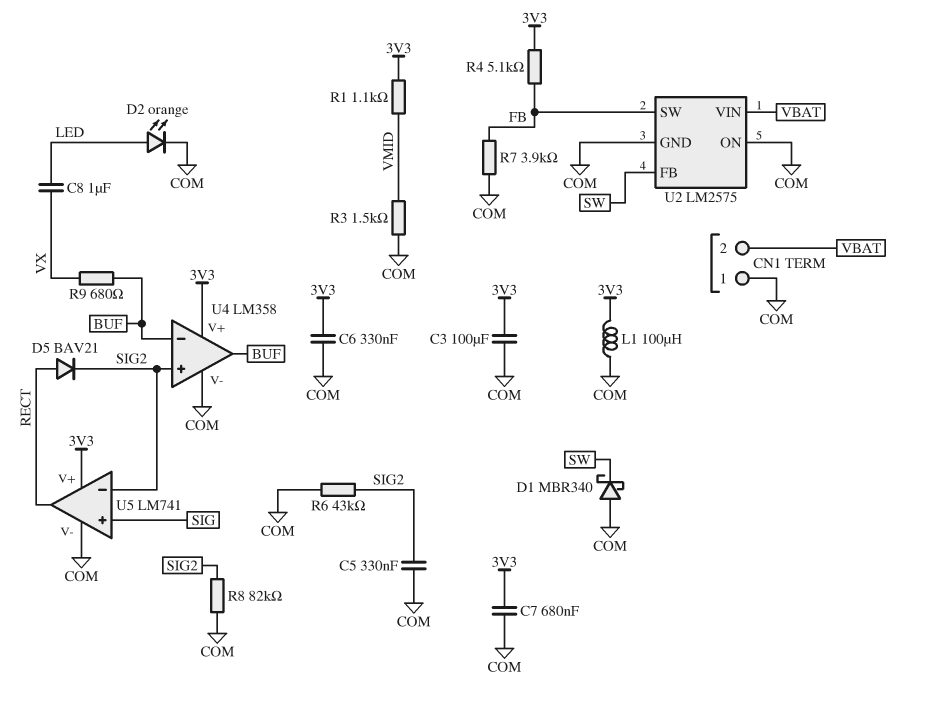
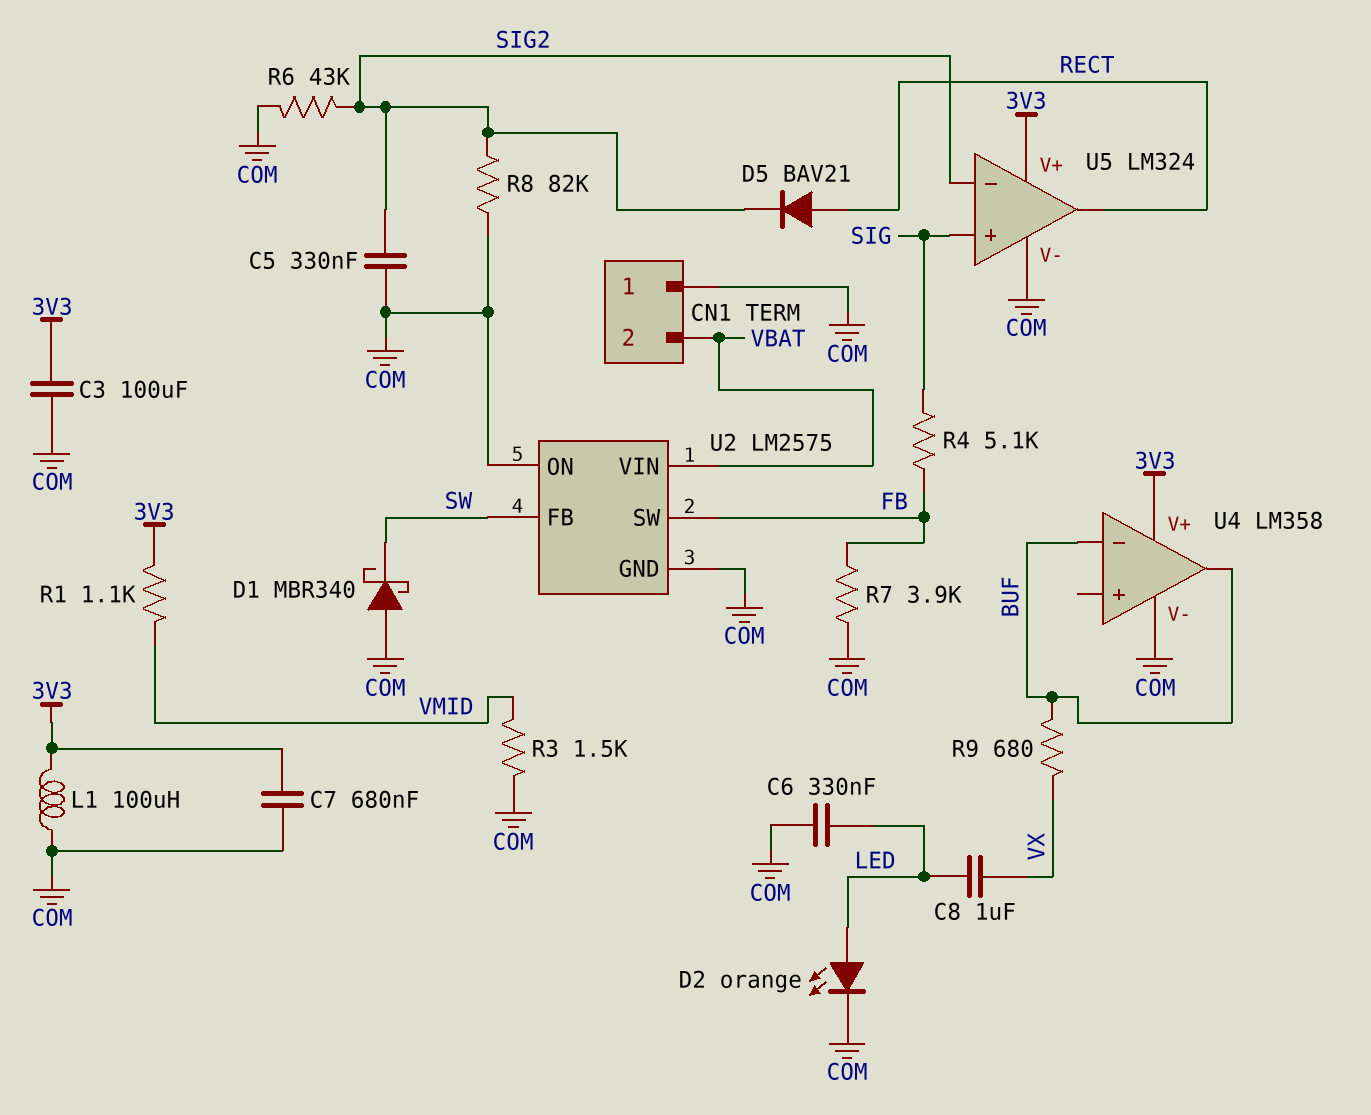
C6: 330nF (3V3, COM) -> 330nF (COM, LED)
R4: 5.1k (3V3, FB) -> 5.1k (FB, SIG)
U4 pin in+: SIG2 -> none
U5: LM741 -> LM324

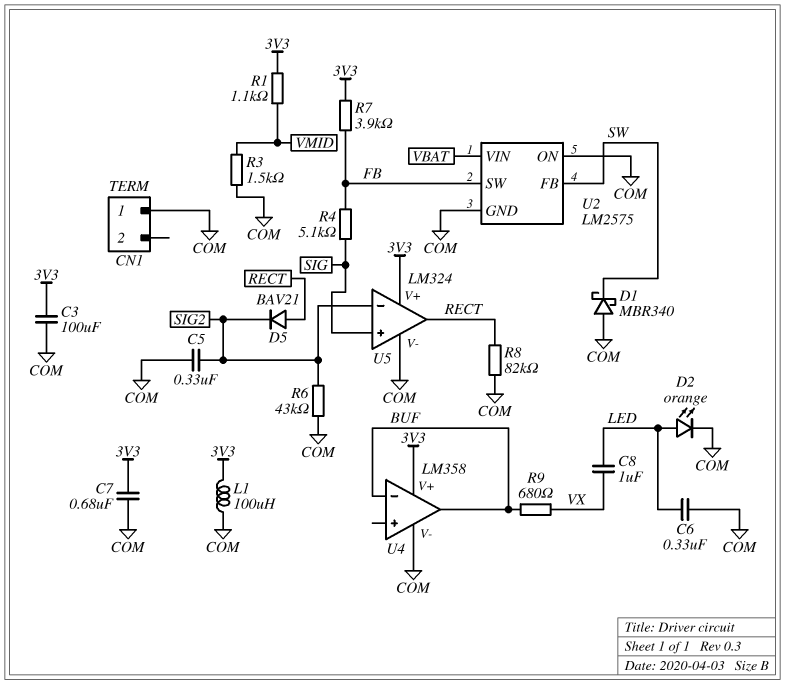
CN1 pin 2: VBAT -> none
R7: 3.9k (COM, FB) -> 3.9k (3V3, FB)
R8: 82k (COM, SIG2) -> 82k (COM, RECT)

